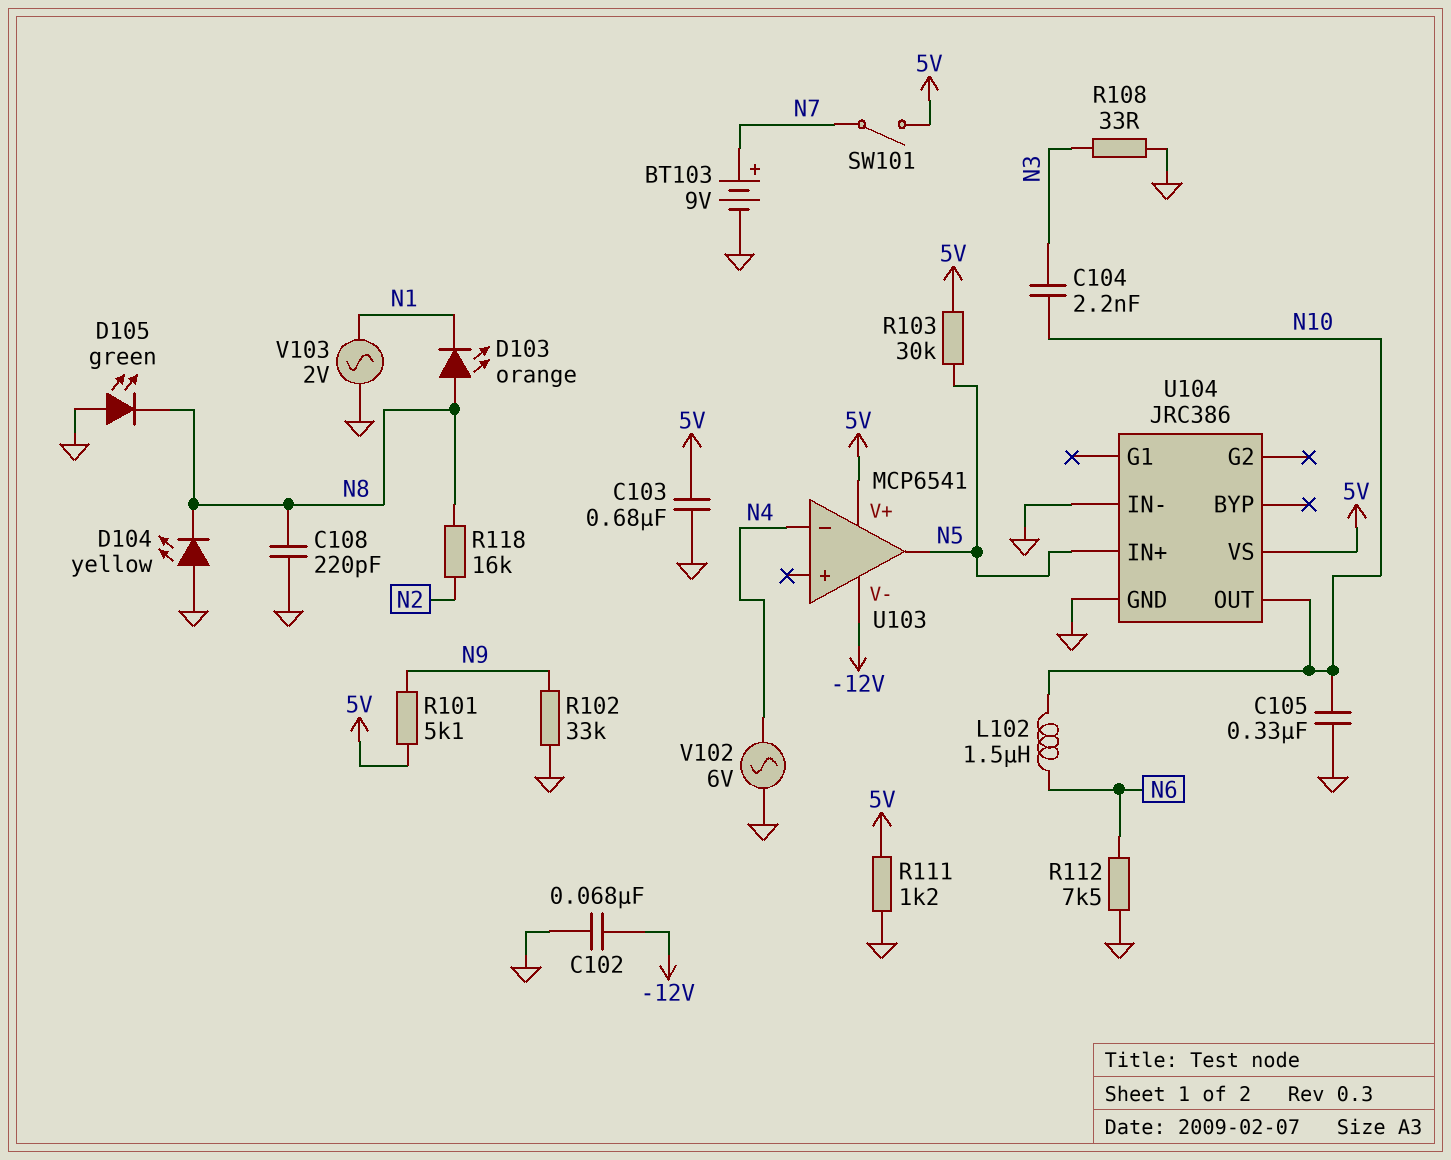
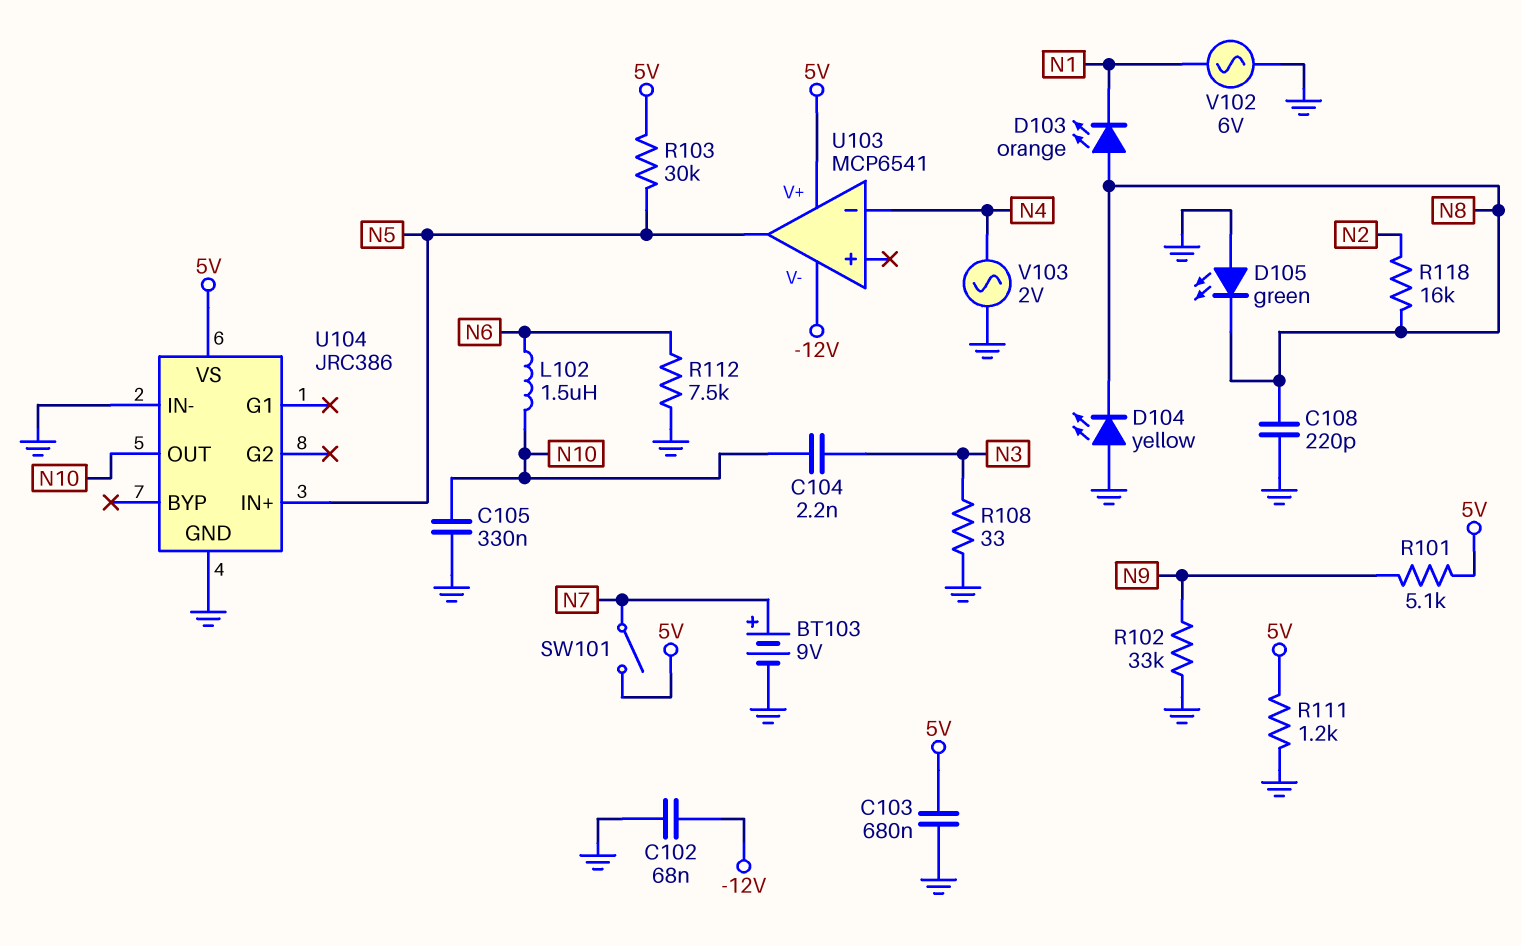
V102: AC 6V (GND, N4) -> AC 6V (GND, N1)
V103: AC 2V (GND, N1) -> AC 2V (GND, N4)

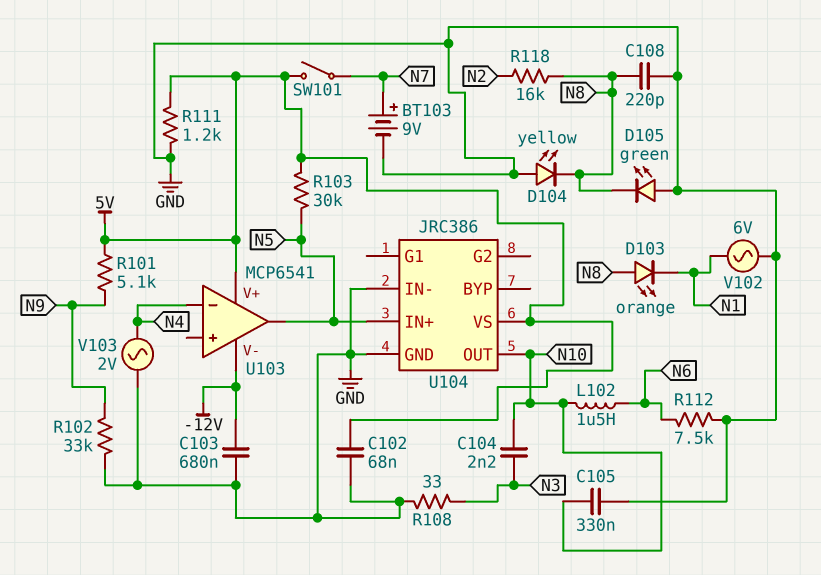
C102: 68nF (-12V, GND) -> 68nF (5V, GND)
C103: 680nF (5V, GND) -> 680nF (-12V, GND)

